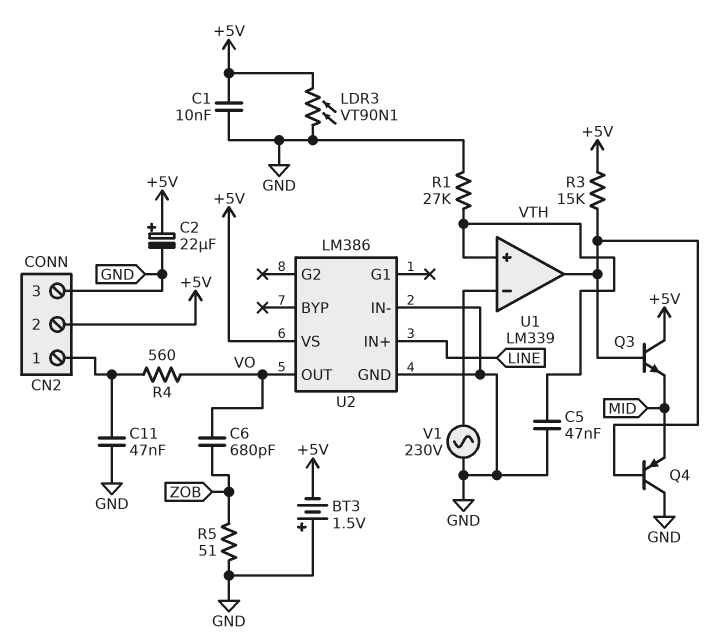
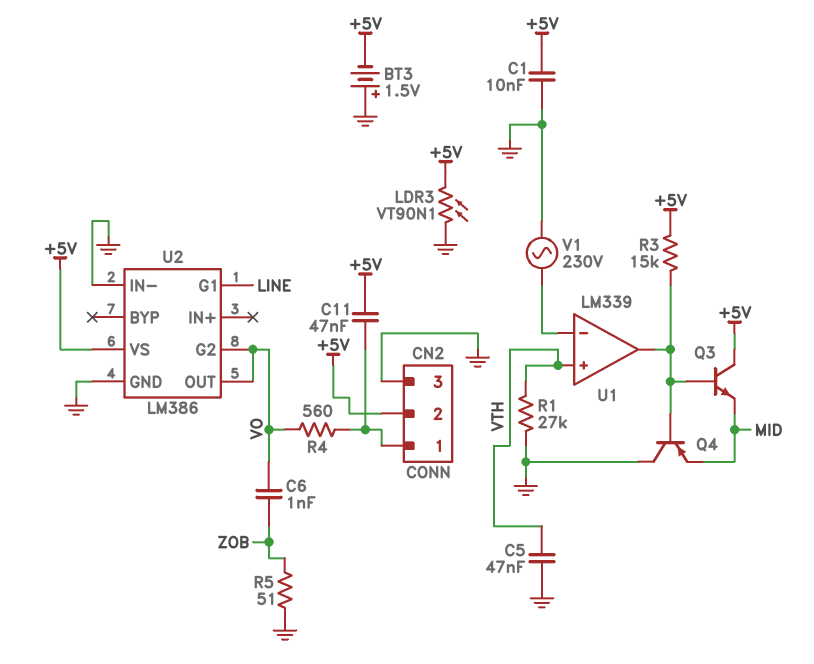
C2: 22uF (plus +5V, minus GND) -> none
C6: 680pF (VO, ZOB) -> 1nF (VO, ZOB)
C11: 47nF (CN2/1, GND) -> 47nF (+5V, CN2/1)
U2 pin G1: none -> LINE
U2 pin G2: none -> VO
U2 pin IN+: LINE -> none

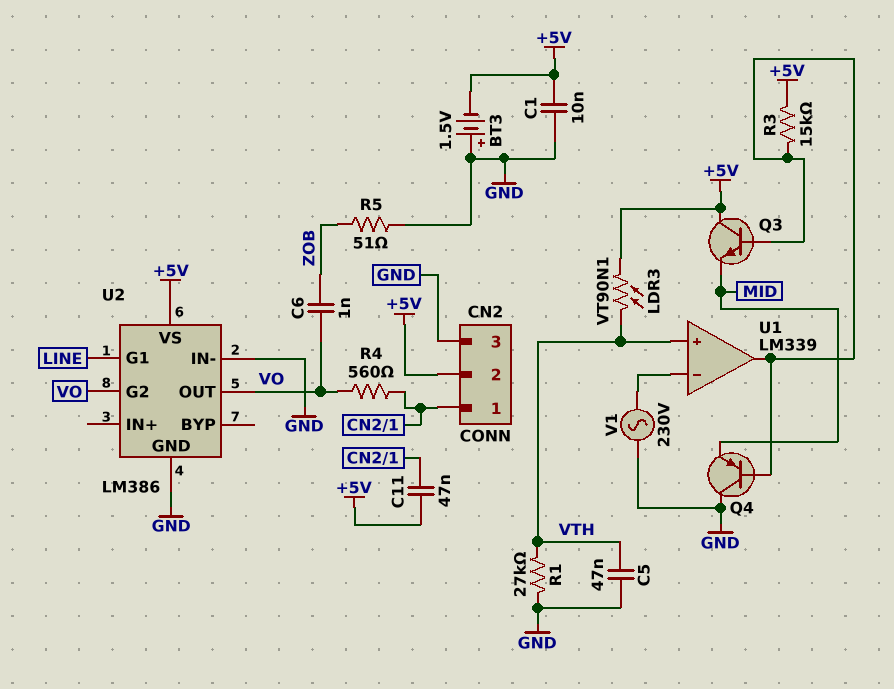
LDR3: VT90N1 (+5V, GND) -> VT90N1 (+5V, VTH)

